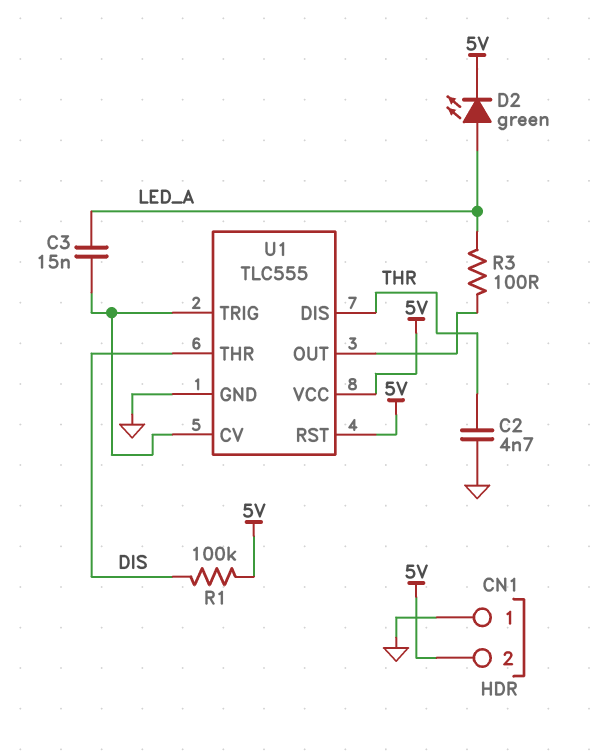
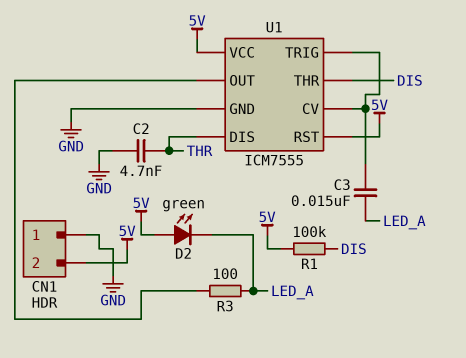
D2: LED green (A LED_A, K 5V) -> LED green (A 5V, K LED_A)
U1: TLC555 -> ICM7555

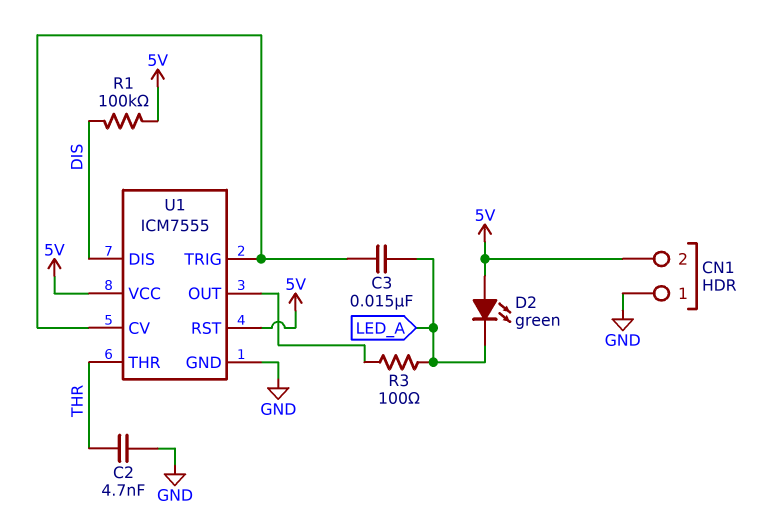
U1 pin DIS: THR -> DIS
U1 pin THR: DIS -> THR

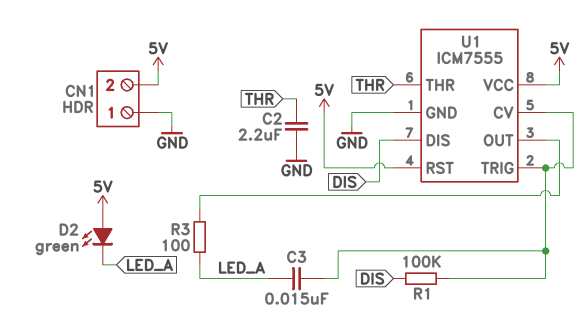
C2: 4.7nF (GND, THR) -> 2.2uF (GND, THR)
R1: 100k (5V, DIS) -> 100k (DIS, U1/CV)

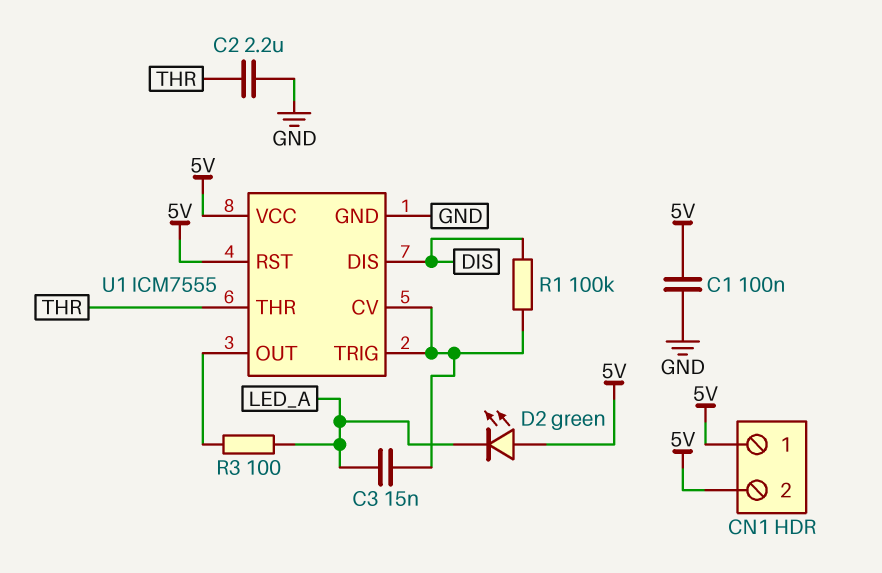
C1: none -> 100nF (5V, GND)
CN1 pin 1: GND -> 5V

